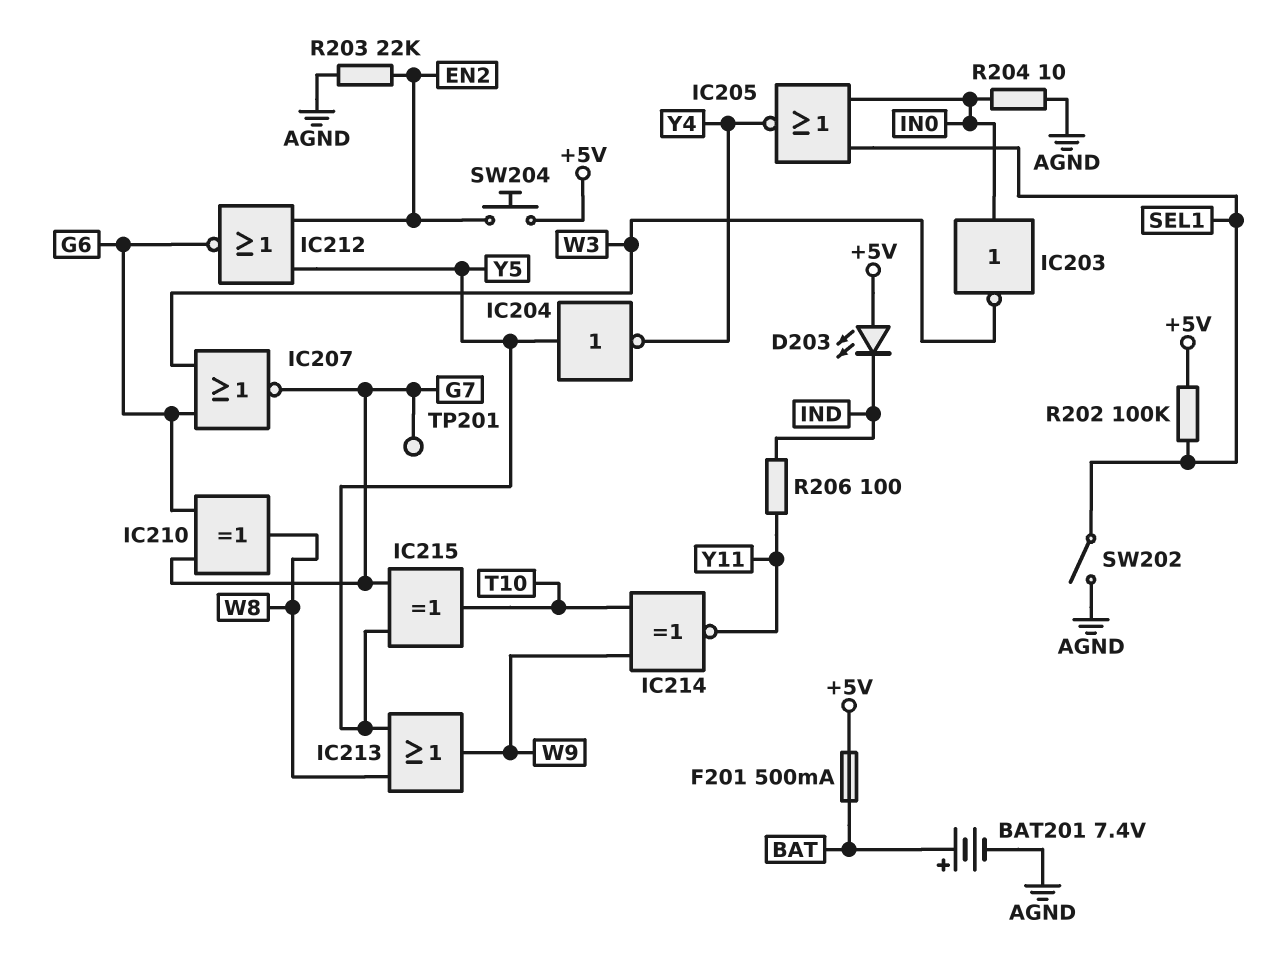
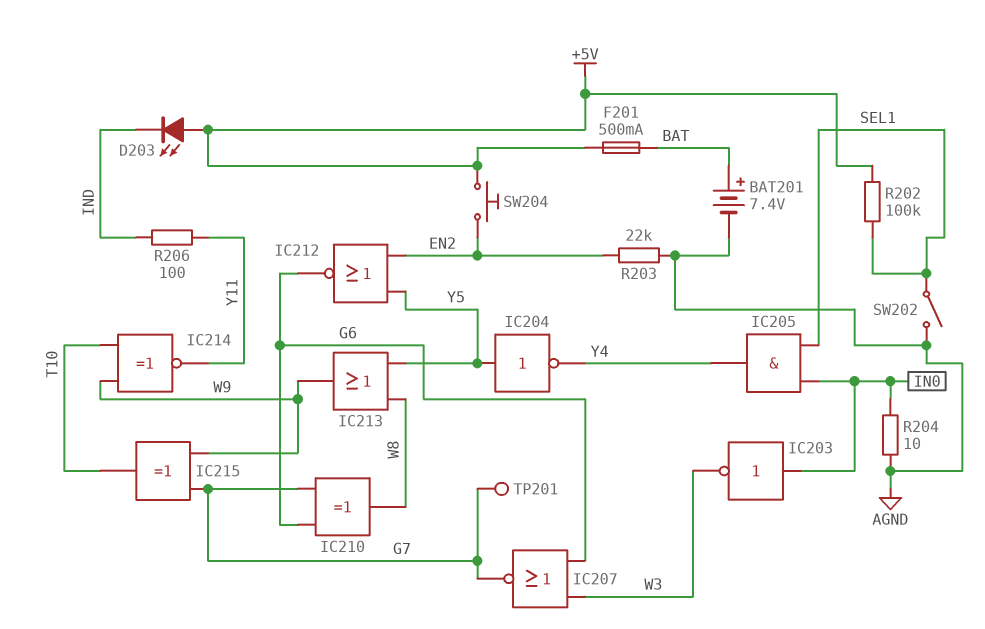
IC205: NOR (in IN0, in SEL1, out Y4) -> AND (in IN0, in SEL1, out Y4)
IC215: XOR (in G7, in Y5, out T10) -> XOR (in G7, in W9, out T10)

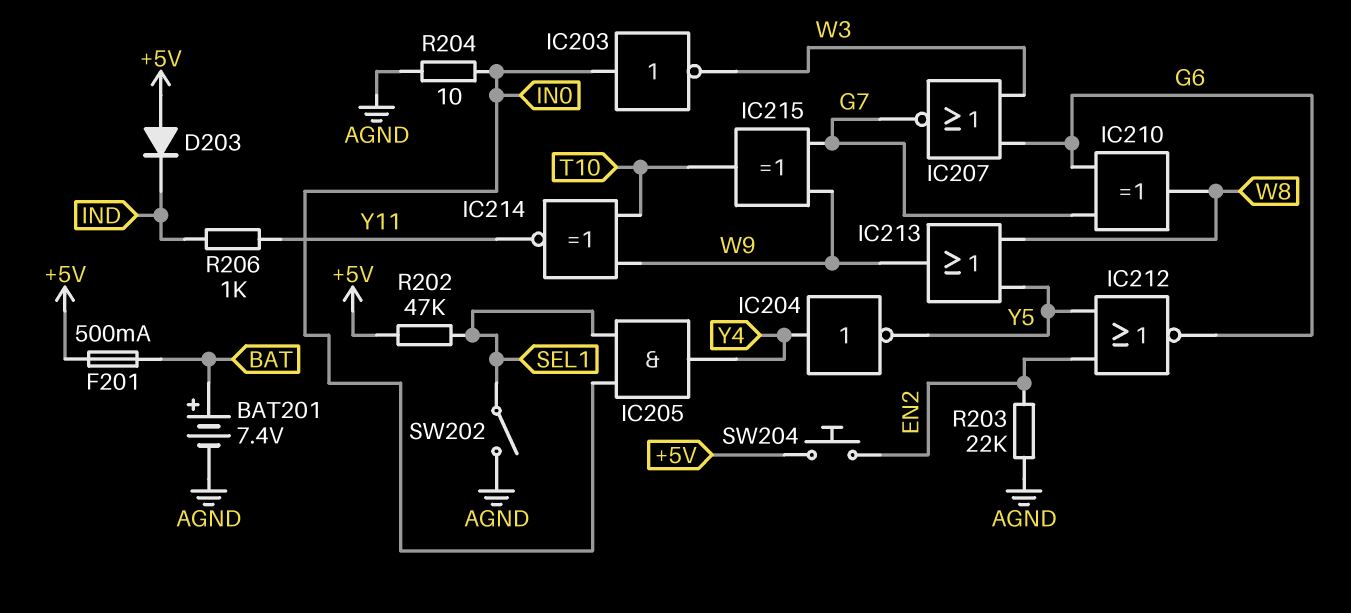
D203: LED (A +5V, K IND) -> diode (A +5V, K IND)
IC204: NOT (in Y5, out Y4) -> NOT (in Y4, out Y5)
R202: 100k (+5V, SEL1) -> 47k (+5V, SEL1)
R206: 100 (IND, Y11) -> 1k (IND, Y11)
TP201: test point (G7) -> none

